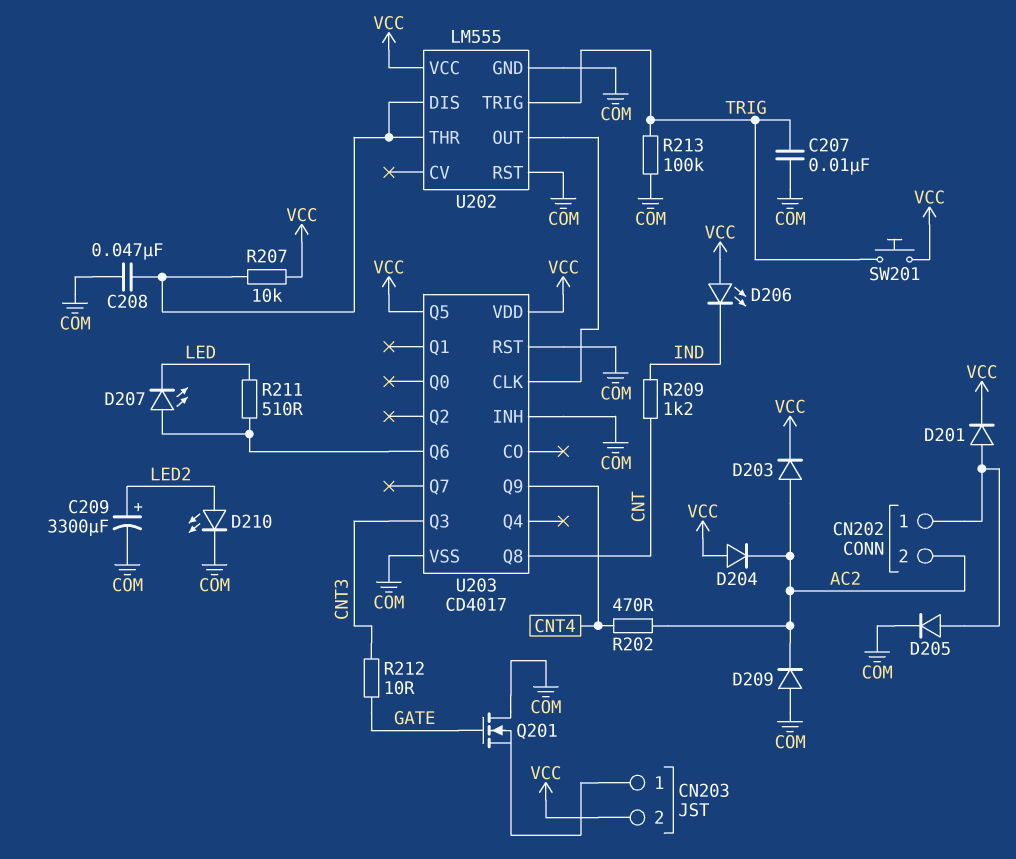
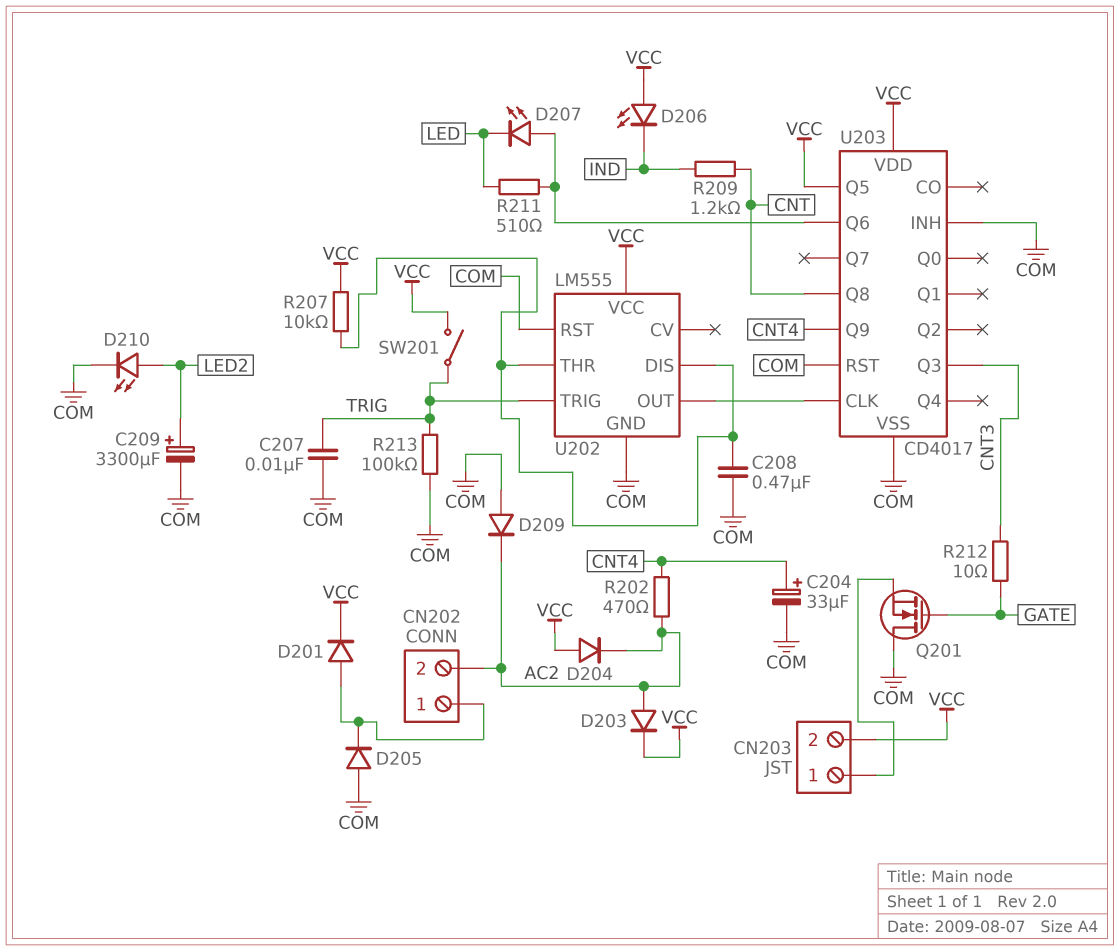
C204: none -> 33uF (plus CNT4, minus COM)
C208: 47nF (COM, U202/DIS) -> 470nF (COM, U202/DIS)
D205: diode (A CN202/1, K COM) -> diode (A COM, K CN202/1)
SW201: button (TRIG, VCC) -> switch (TRIG, VCC)

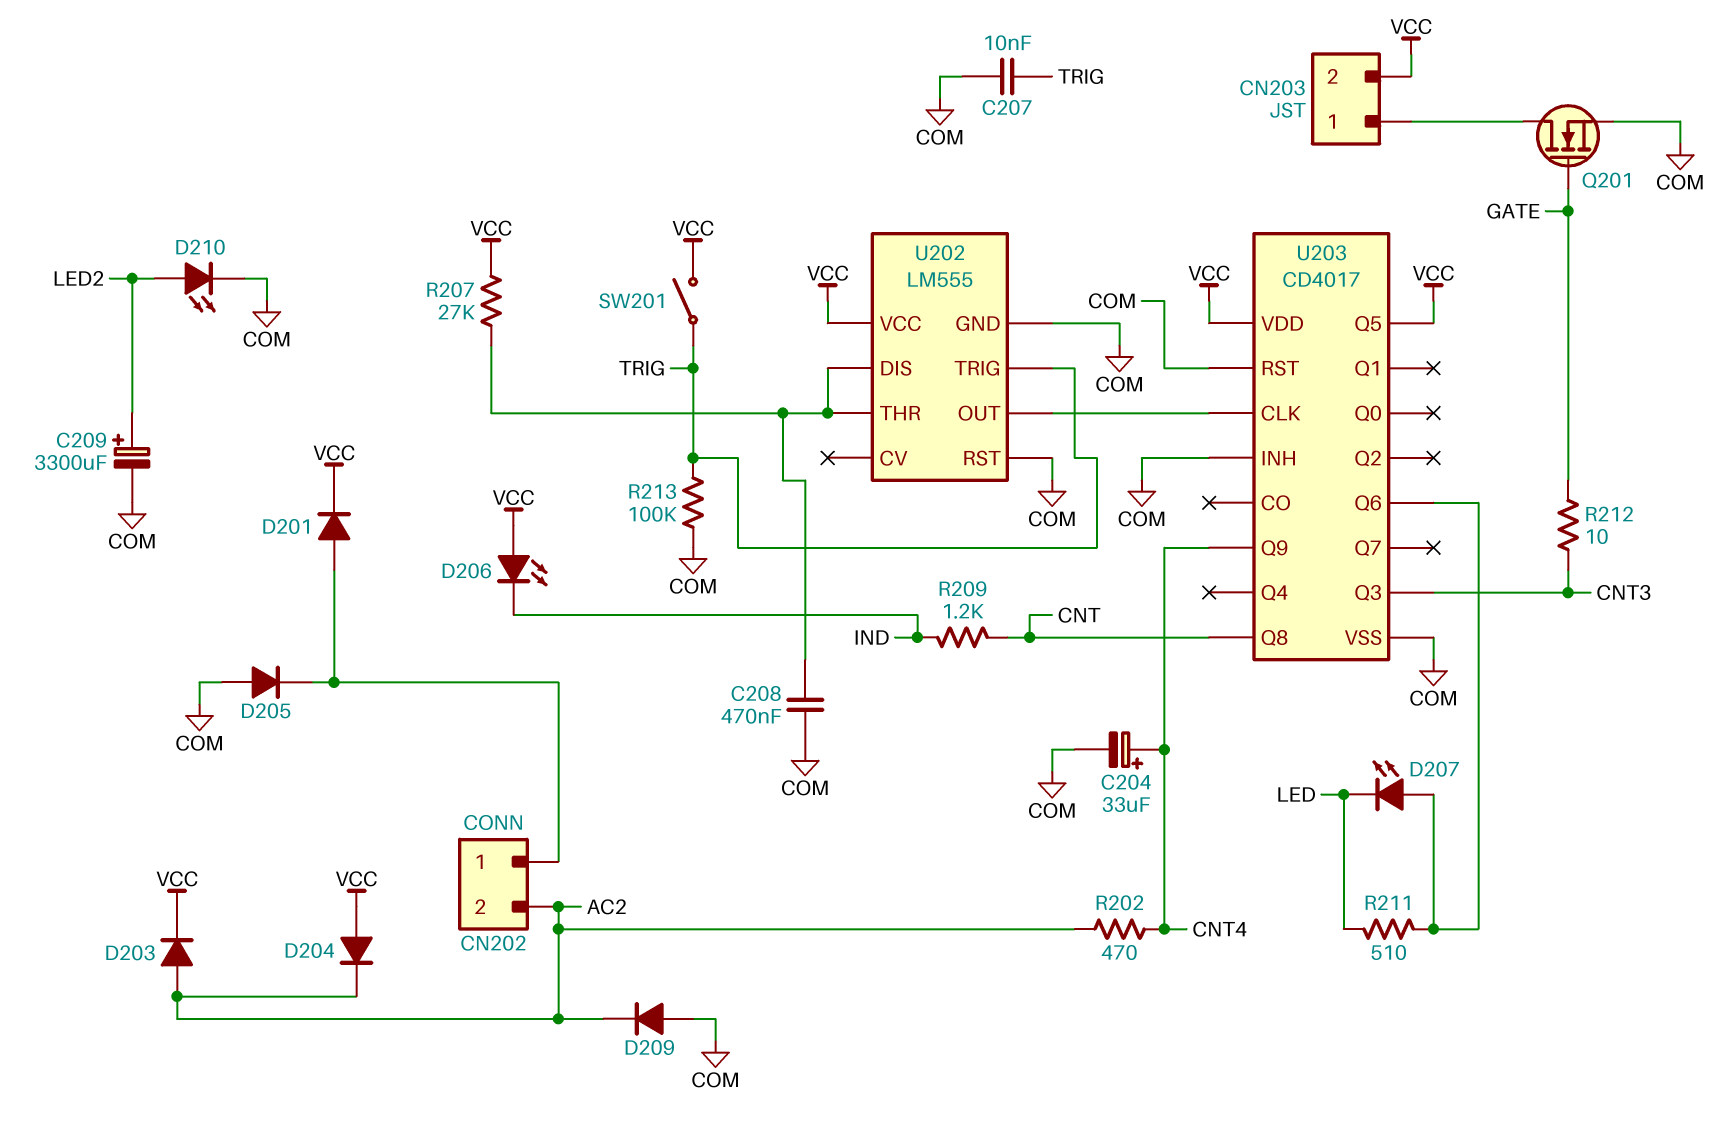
Q201: NMOS (G GATE, D COM, S CN203/1) -> NMOS (G GATE, D CN203/1, S COM)
R207: 10k (U202/DIS, VCC) -> 27k (U202/DIS, VCC)

